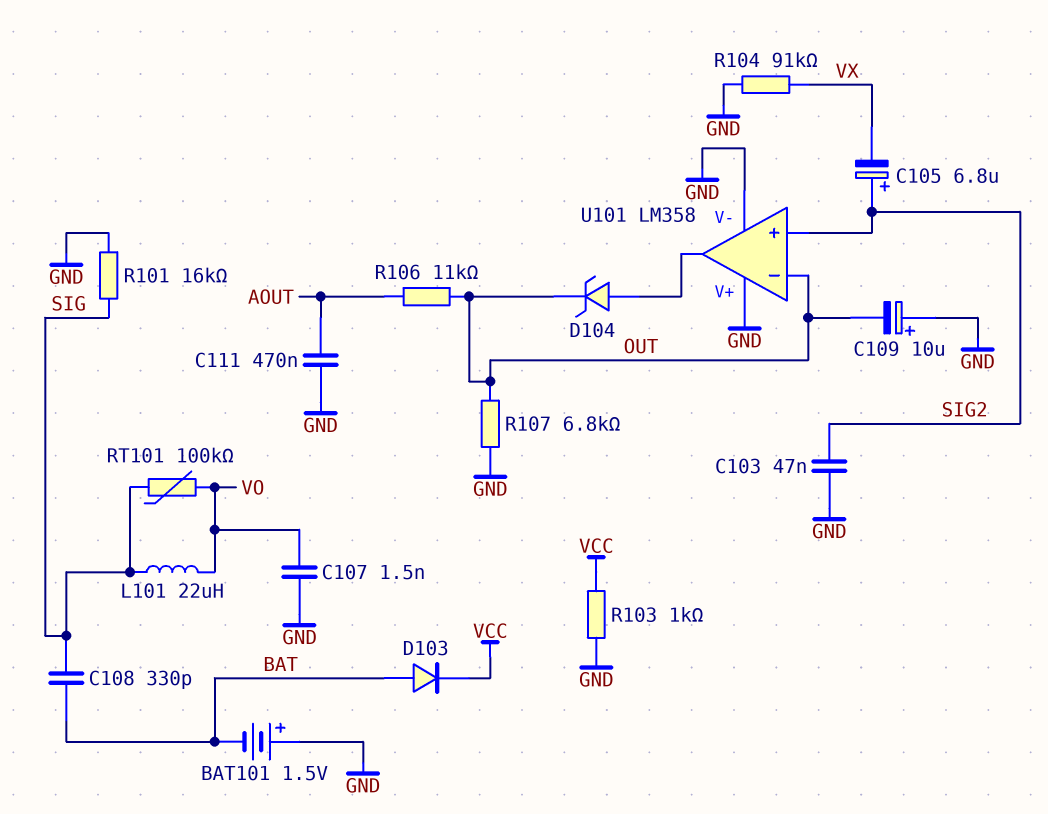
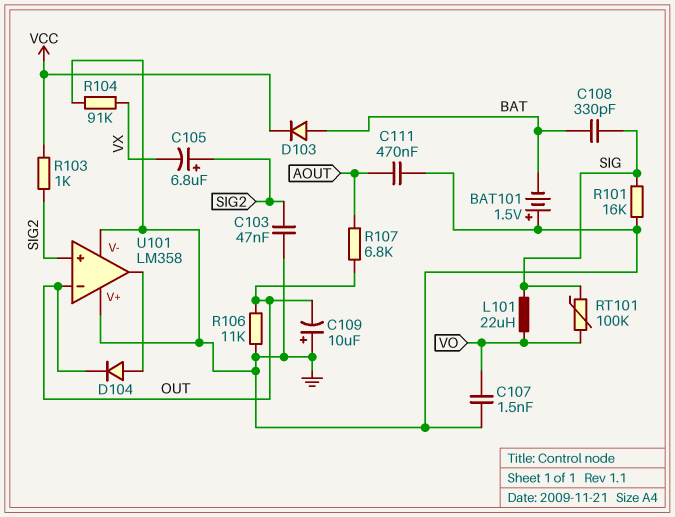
D104: zener (A U101/out, K OUT) -> diode (A U101/out, K OUT)
R103: 1k (GND, VCC) -> 1k (SIG2, VCC)
R106: 11k (AOUT, OUT) -> 11k (GND, OUT)
R107: 6.8k (GND, OUT) -> 6.8k (AOUT, OUT)

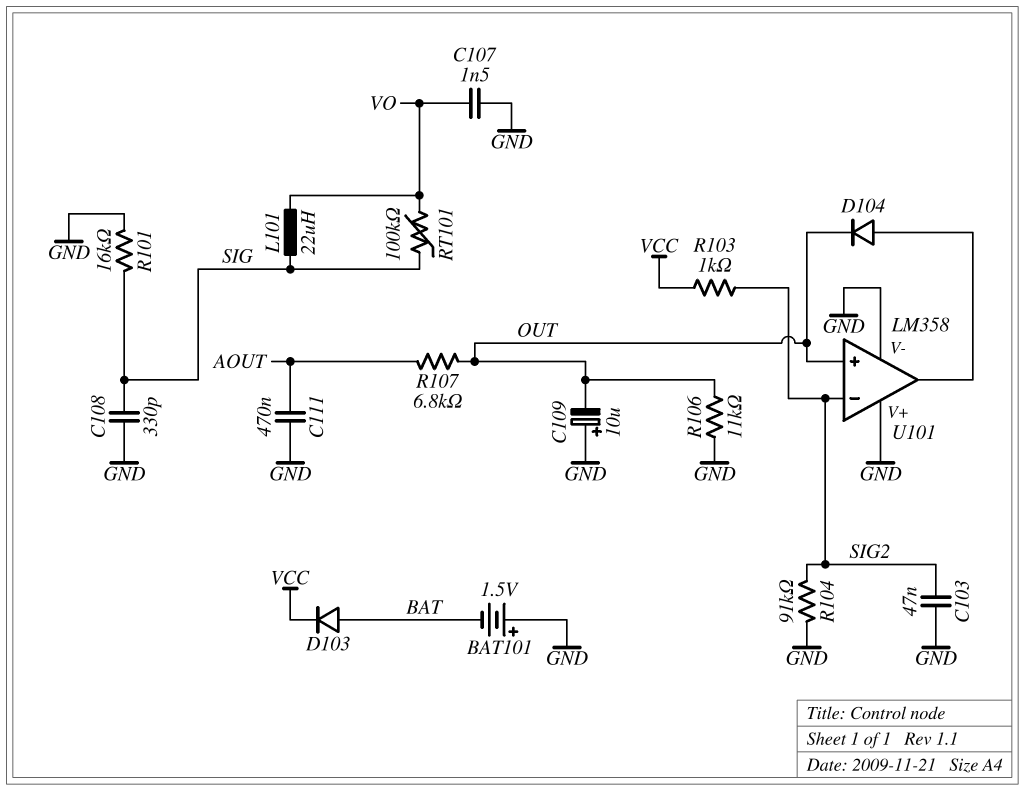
C105: 6.8uF (plus SIG2, minus VX) -> none
C108: 330pF (BAT, SIG) -> 330pF (GND, SIG)
R104: 91k (GND, VX) -> 91k (GND, SIG2)
U101 pin in+: SIG2 -> OUT
U101 pin in-: OUT -> SIG2

